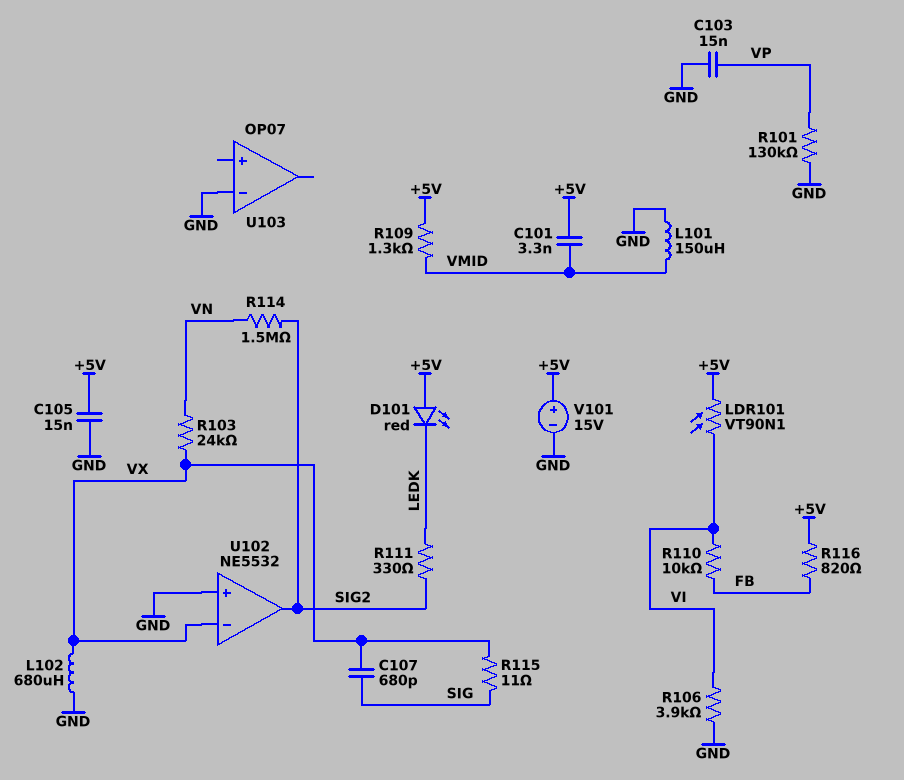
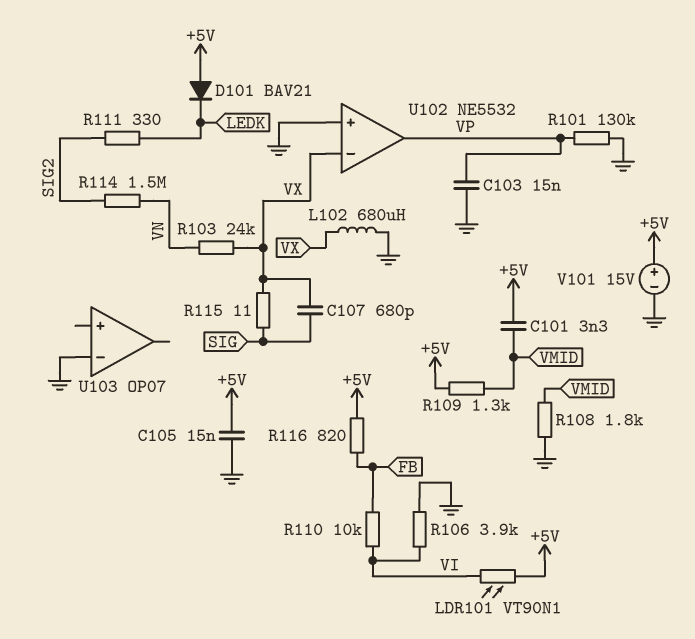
D101: LED red (A +5V, K LEDK) -> diode BAV21 (A +5V, K LEDK)
L101: 150uH (GND, VMID) -> none
R108: none -> 1.8k (GND, VMID)
U102 pin out: SIG2 -> VP

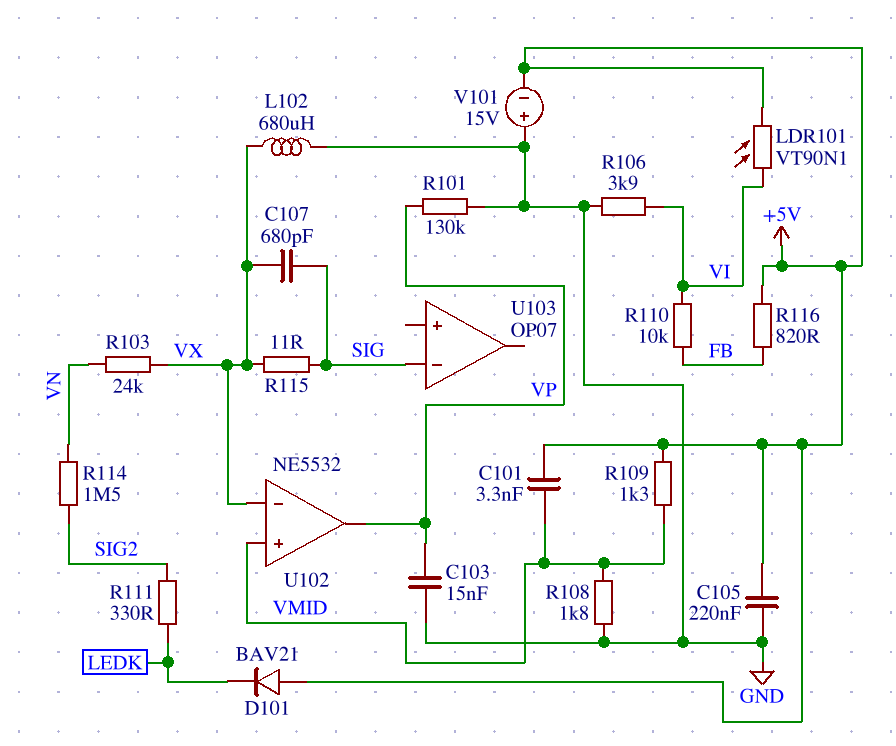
C105: 15nF (+5V, GND) -> 220nF (+5V, GND)
U102 pin in+: GND -> VMID
U103 pin in-: GND -> SIG
V101: 15V (plus +5V, minus GND) -> 15V (plus GND, minus +5V)

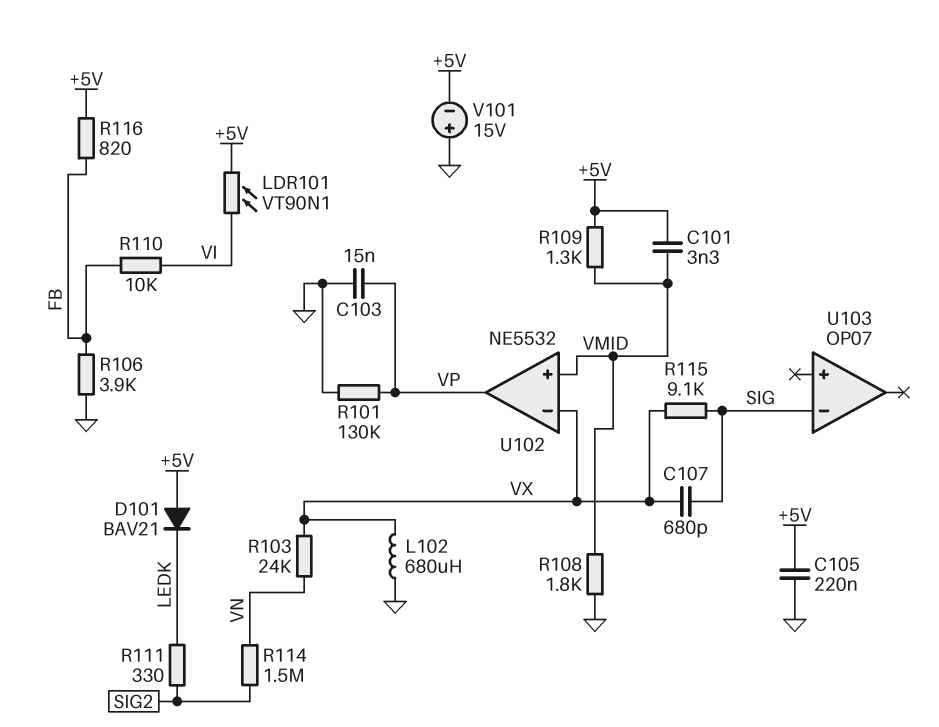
R106: 3.9k (GND, VI) -> 3.9k (FB, GND)
R115: 11 (SIG, VX) -> 9.1k (SIG, VX)

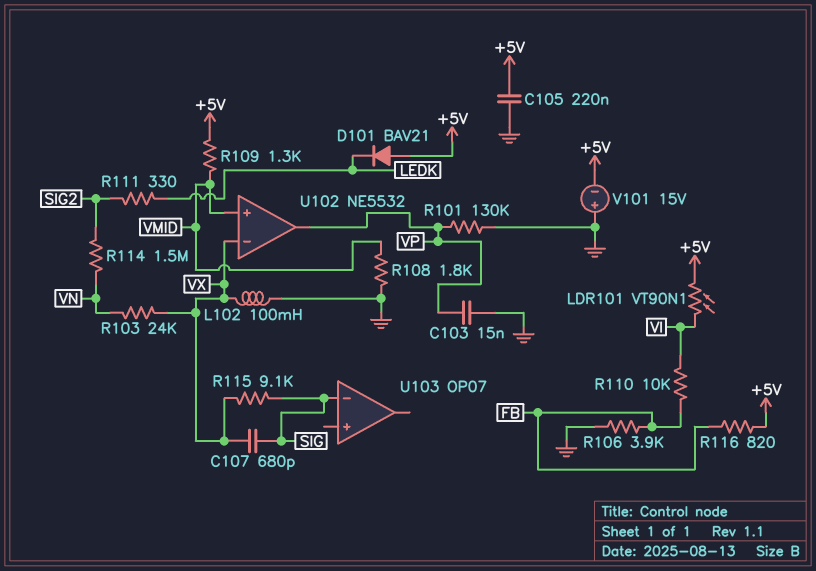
C101: 3.3nF (+5V, VMID) -> none
L102: 680uH (GND, VX) -> 100mH (GND, VX)

